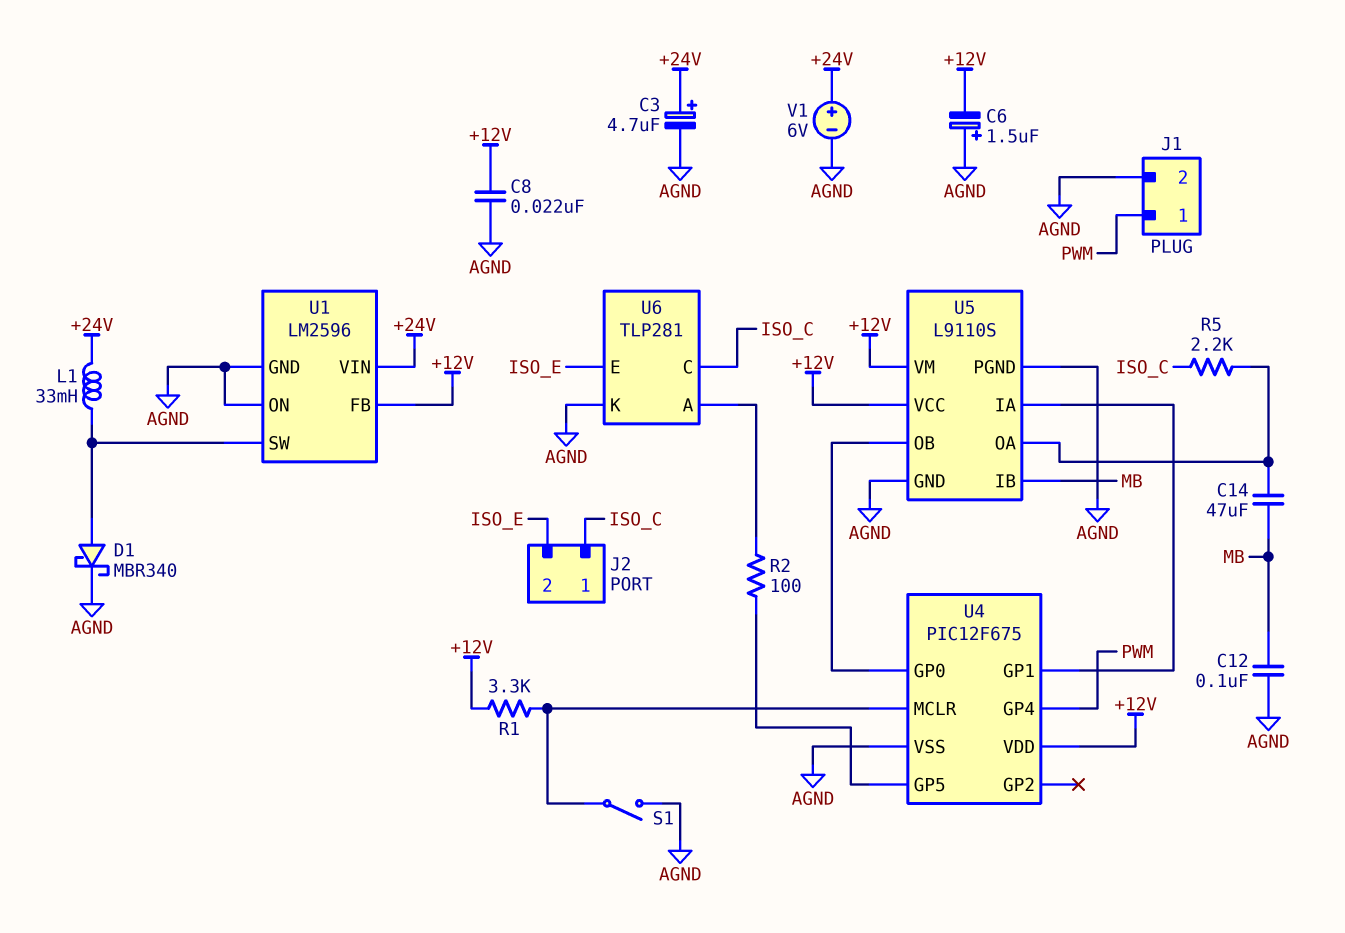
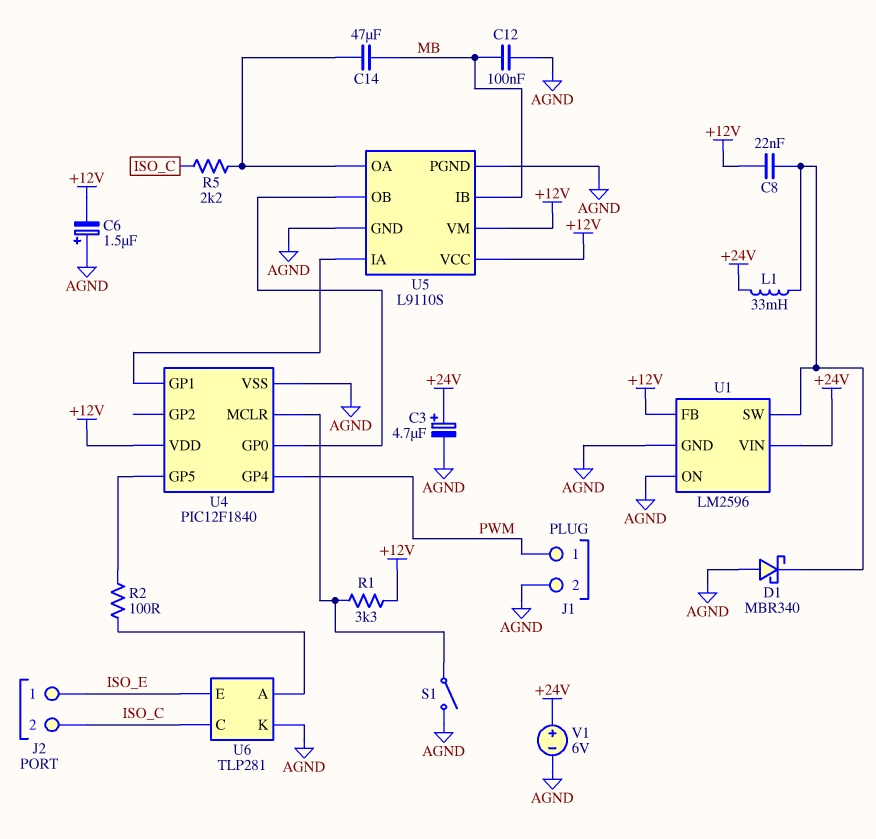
C8: 22nF (+12V, AGND) -> 22nF (+12V, U1/SW)
D1: schottky MBR340 (A U1/SW, K AGND) -> schottky MBR340 (A AGND, K U1/SW)
J2 pin 1: ISO_C -> ISO_E
J2 pin 2: ISO_E -> ISO_C
U4: PIC12F675 -> PIC12F1840

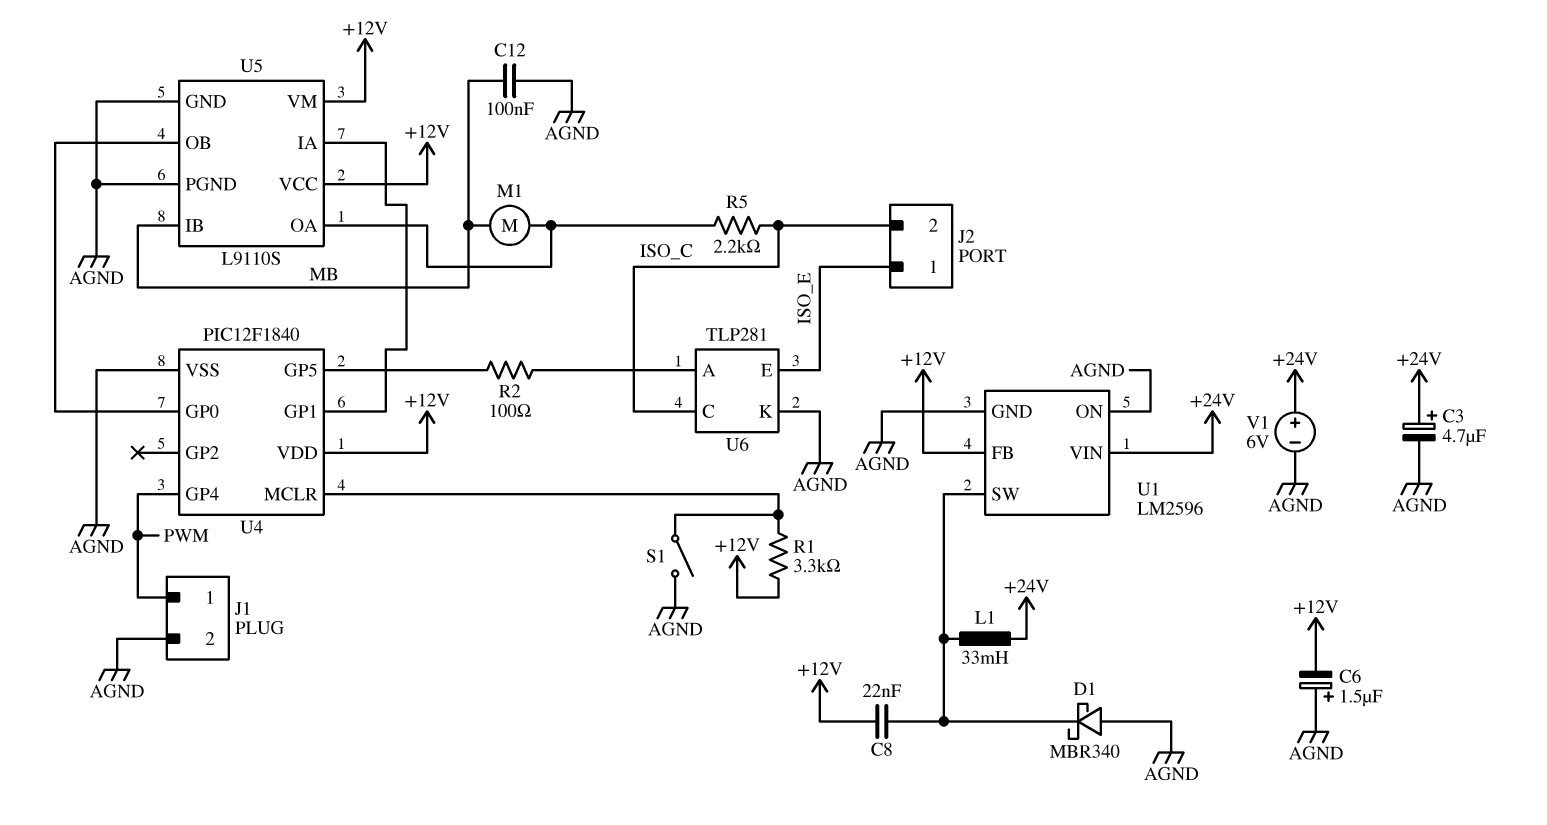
C14: 47uF (MB, U5/OA) -> none
M1: none -> motor (MB, U5/OA)

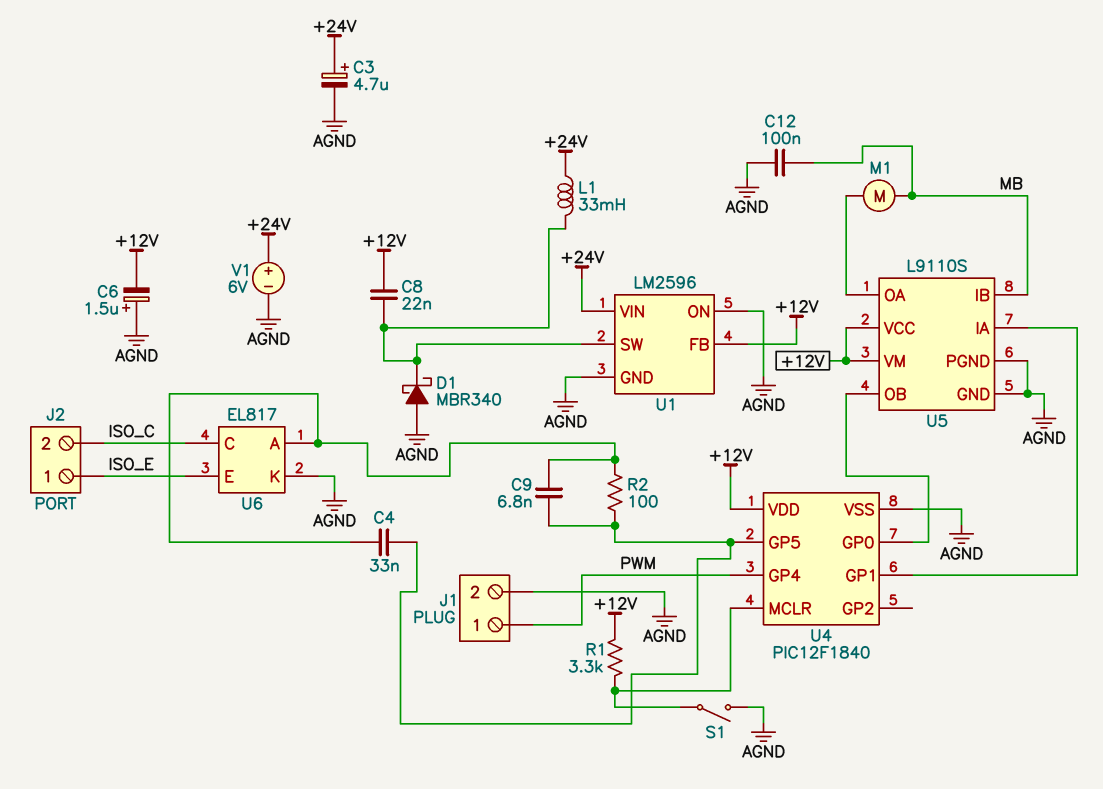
C4: none -> 33nF (U4/GP5, U6/A)
C9: none -> 6.8nF (U4/GP5, U6/A)
R5: 2.2k (ISO_C, U5/OA) -> none
U6: TLP281 -> EL817

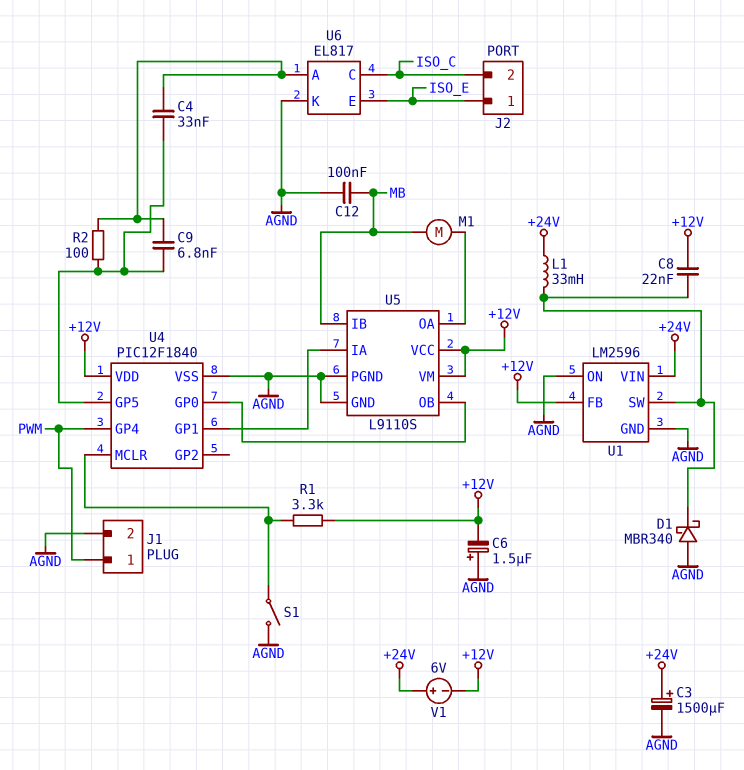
C3: 4.7uF (plus +24V, minus AGND) -> 1500uF (plus +24V, minus AGND)
V1: 6V (plus +24V, minus AGND) -> 6V (plus +24V, minus +12V)

